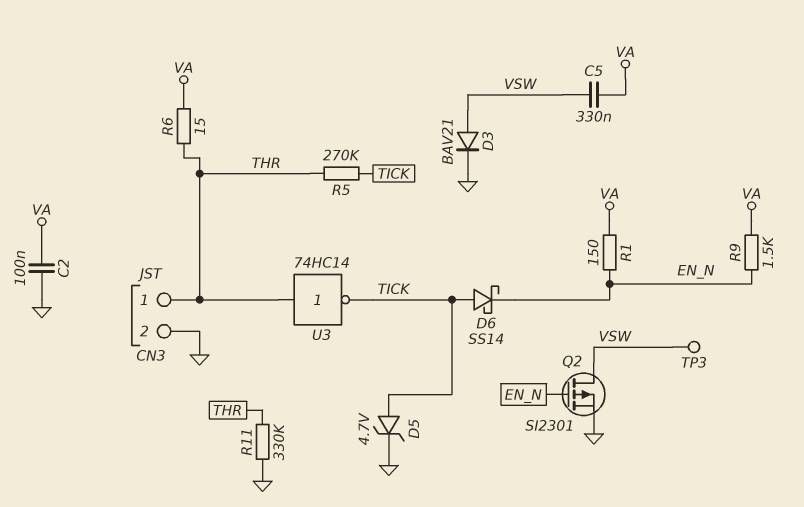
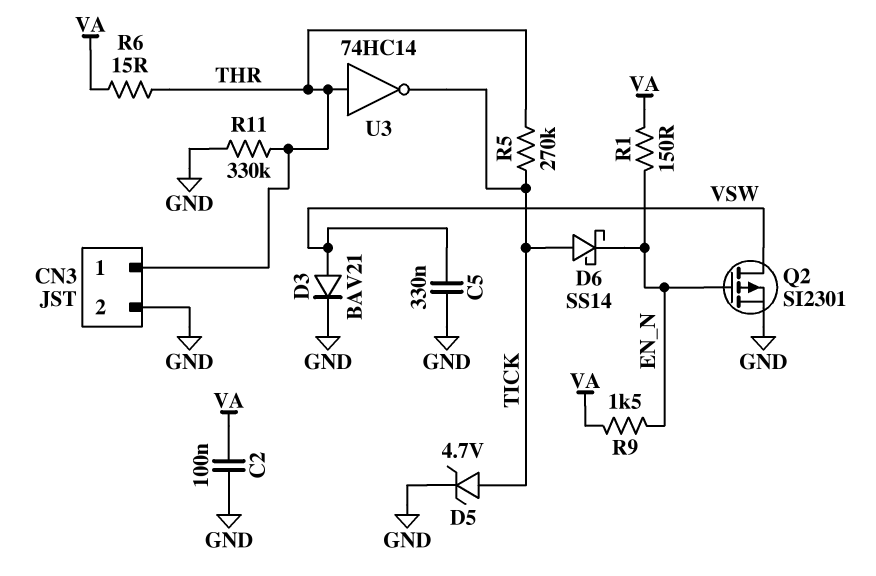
C5: 330nF (VA, VSW) -> 330nF (GND, VSW)
TP3: test point (VSW) -> none

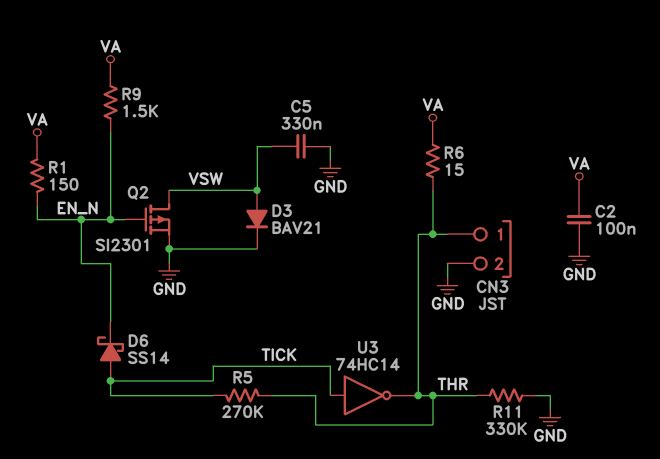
D5: zener 4.7V (A TICK, K GND) -> none
U3: NOT 74HC14 (in THR, out TICK) -> NOT 74HC14 (in TICK, out THR)

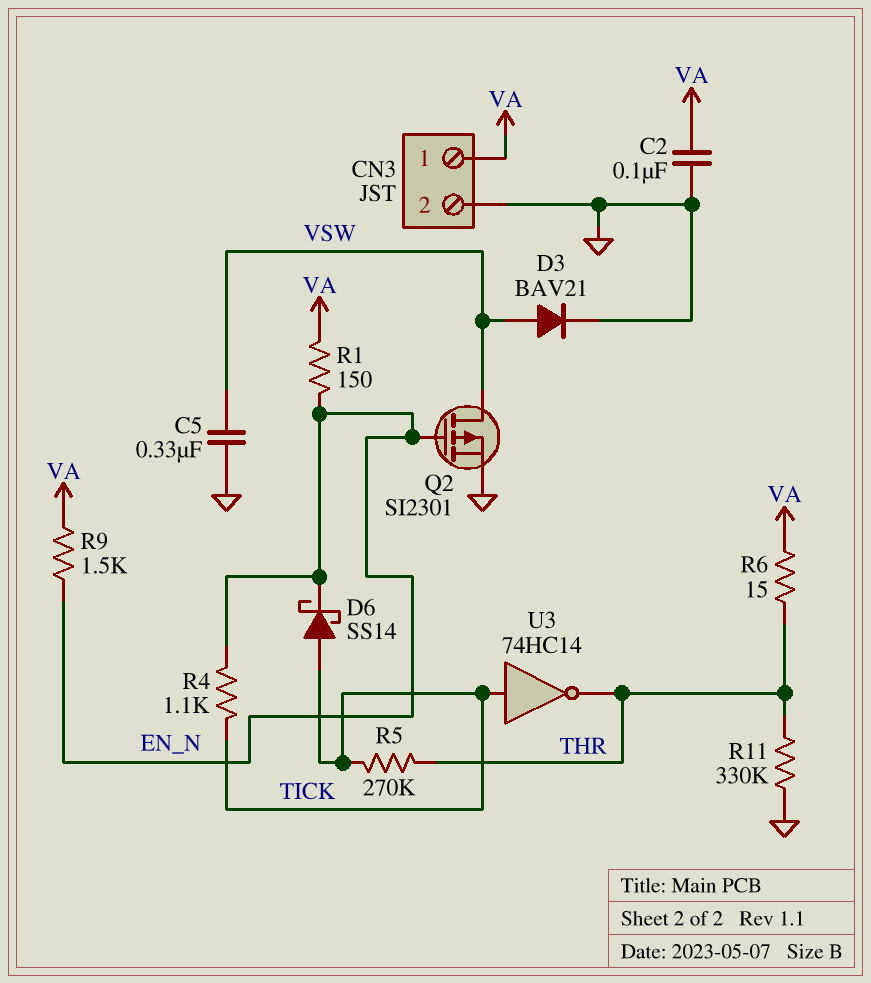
CN3 pin 1: THR -> VA
R4: none -> 1.1k (EN_N, TICK)

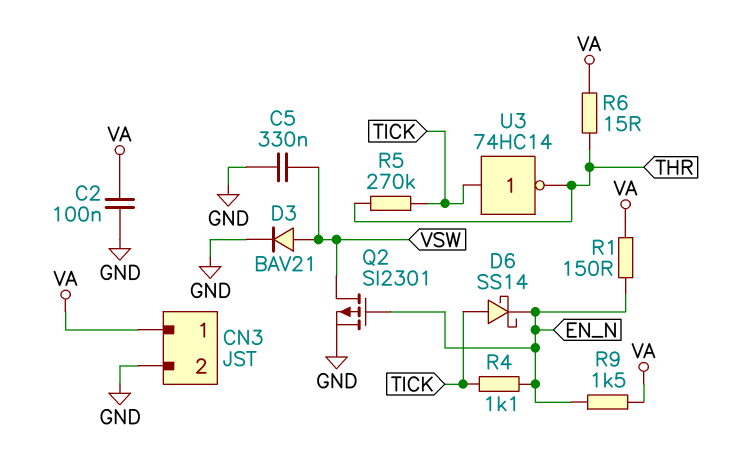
R11: 330k (GND, THR) -> none

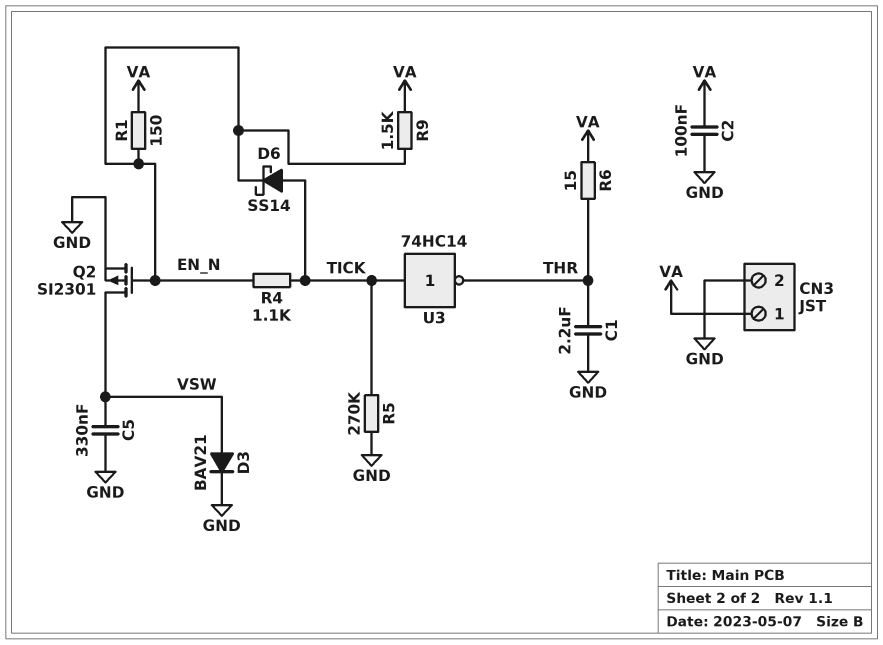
C1: none -> 2.2uF (GND, THR)
R5: 270k (THR, TICK) -> 270k (GND, TICK)

